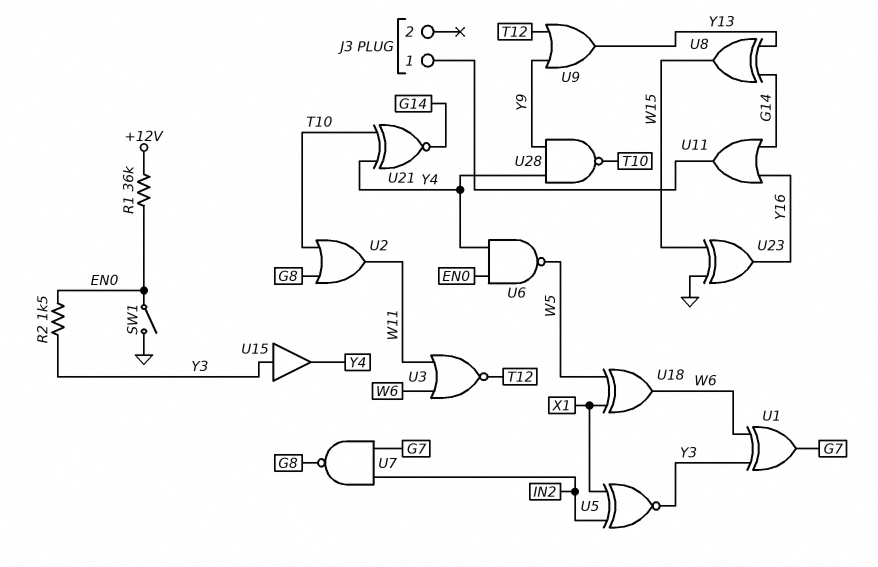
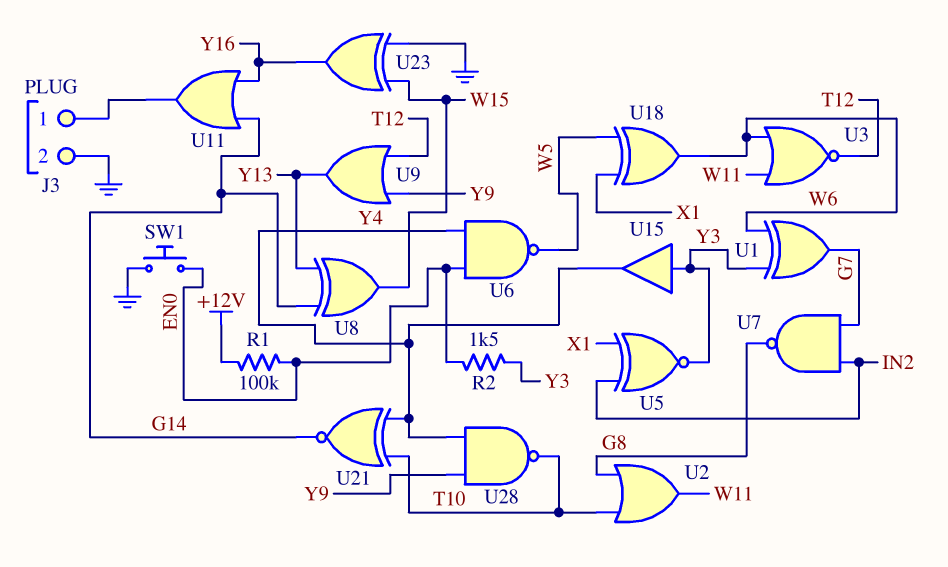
J3 pin 2: none -> GND
R1: 36k (+12V, EN0) -> 100k (+12V, EN0)
SW1: switch (EN0, GND) -> button (EN0, GND)

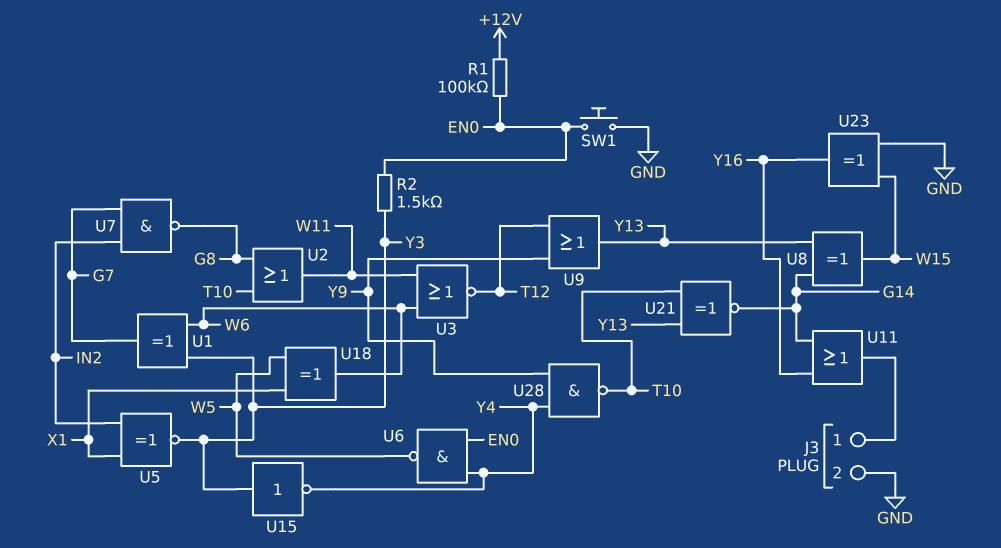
U15: buffer (in Y3, out Y4) -> NOT (in Y3, out Y4)
U21: XNOR (in T10, in Y4, out G14) -> XNOR (in T10, in Y13, out G14)

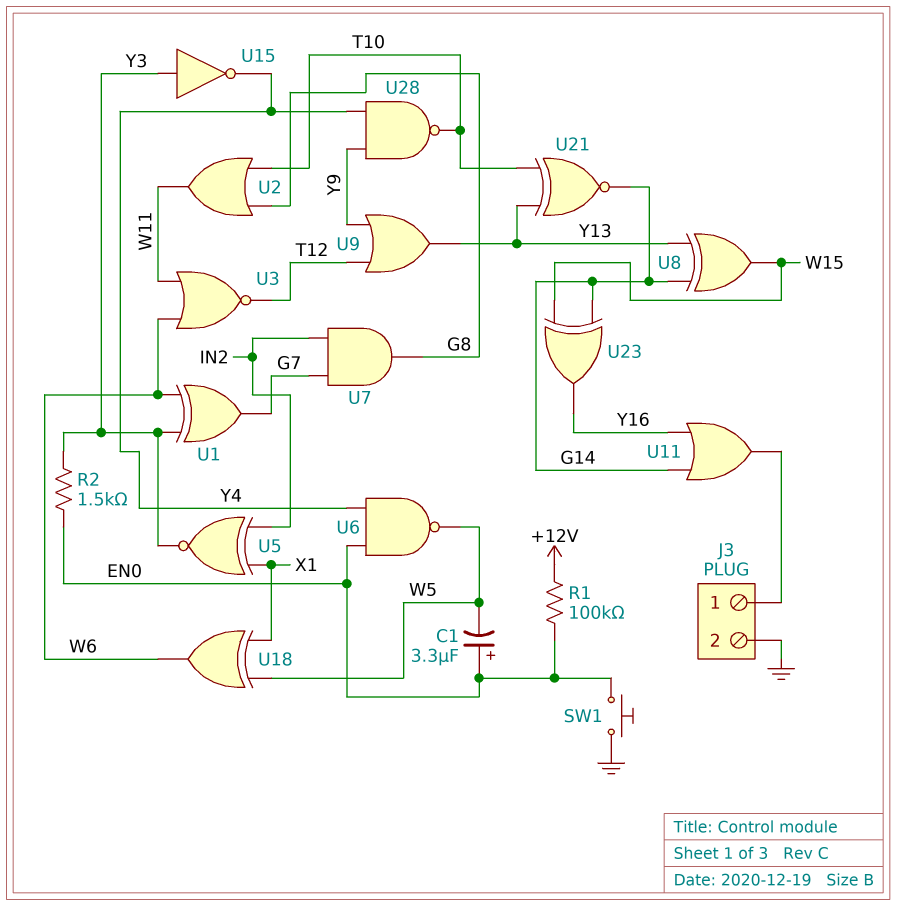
C1: none -> 3.3uF (plus EN0, minus W5)
U7: NAND (in G7, in IN2, out G8) -> AND (in G7, in IN2, out G8)
U23: XOR (in GND, in W15, out Y16) -> XOR (in G14, in W15, out Y16)

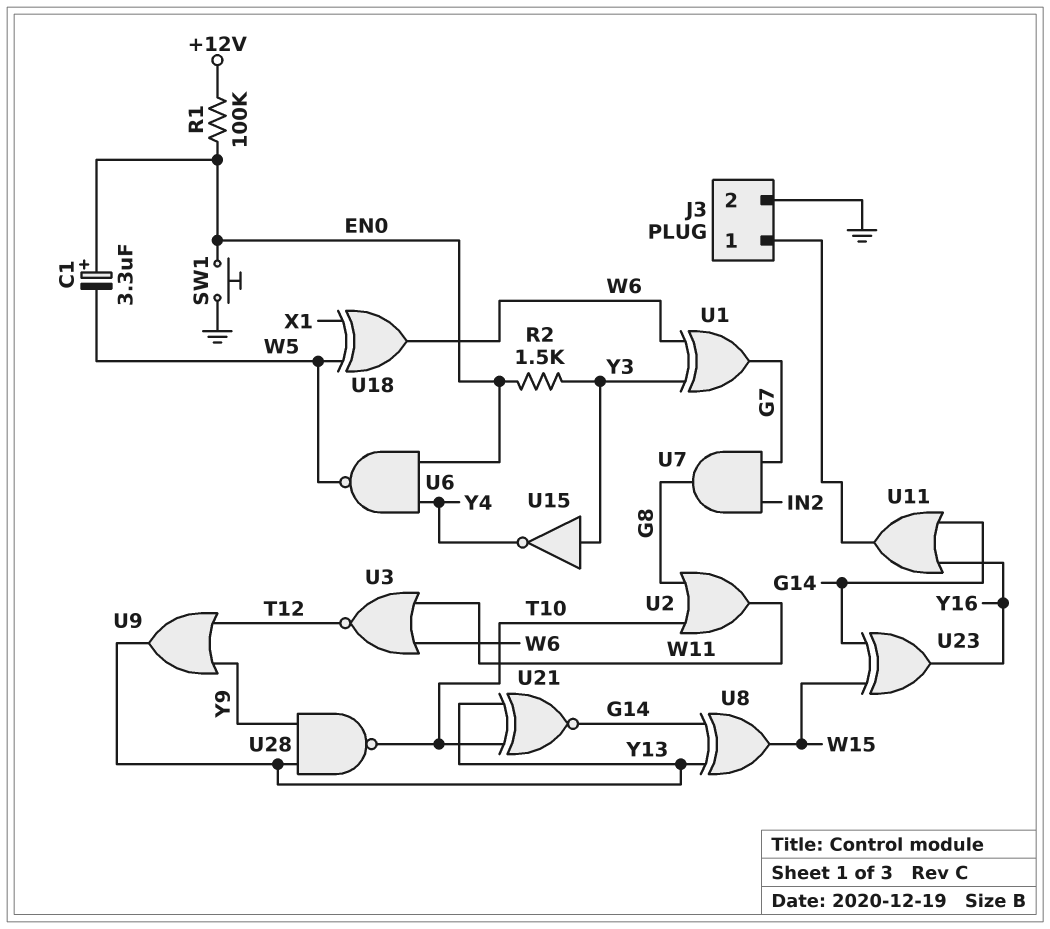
U5: XNOR (in IN2, in X1, out Y3) -> none
U28: NAND (in Y4, in Y9, out T10) -> NAND (in Y9, in Y13, out T10)

